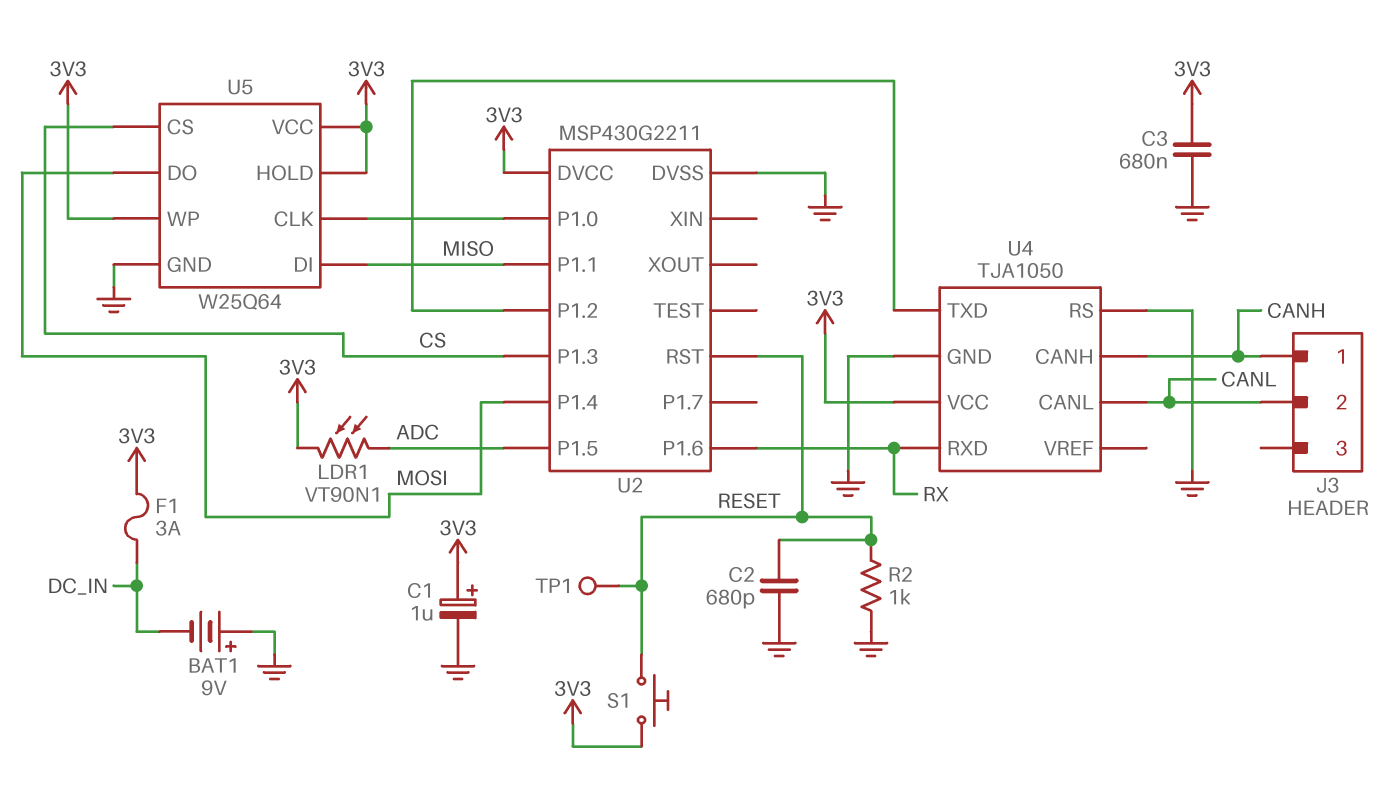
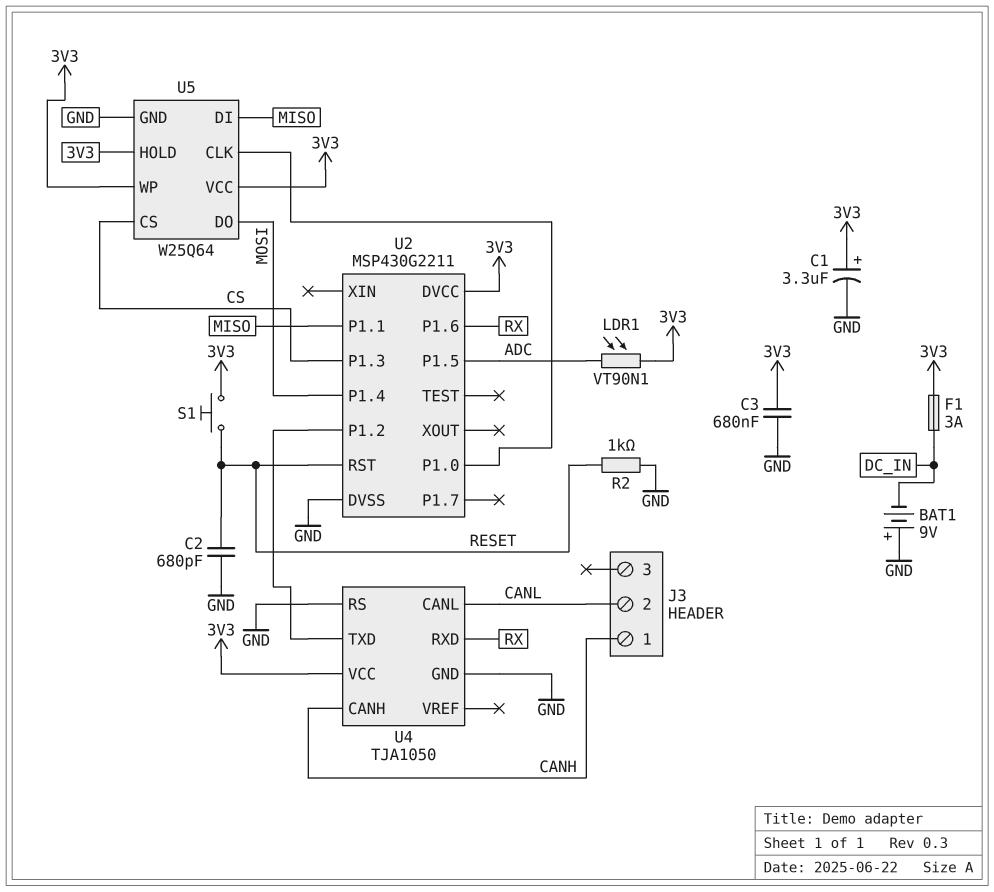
C1: 1uF (plus 3V3, minus GND) -> 3.3uF (plus 3V3, minus GND)
TP1: test point (RESET) -> none

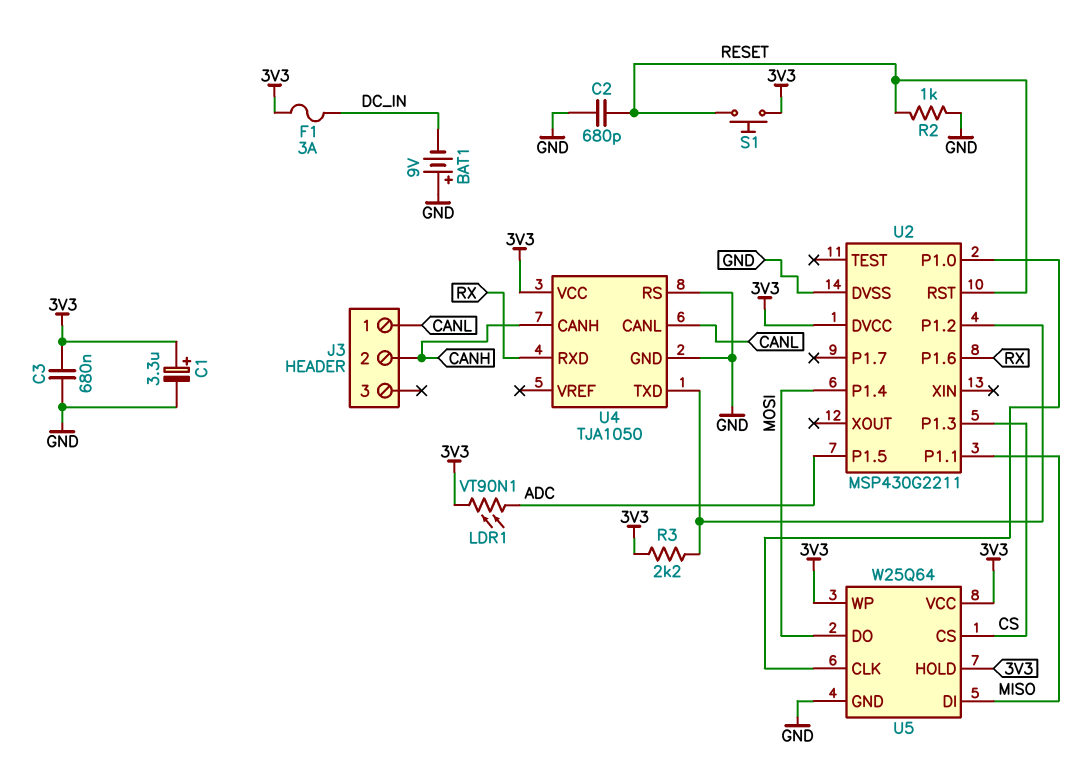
J3 pin 1: CANH -> CANL
J3 pin 2: CANL -> CANH
R3: none -> 2.2k (3V3, U2/P1.2)

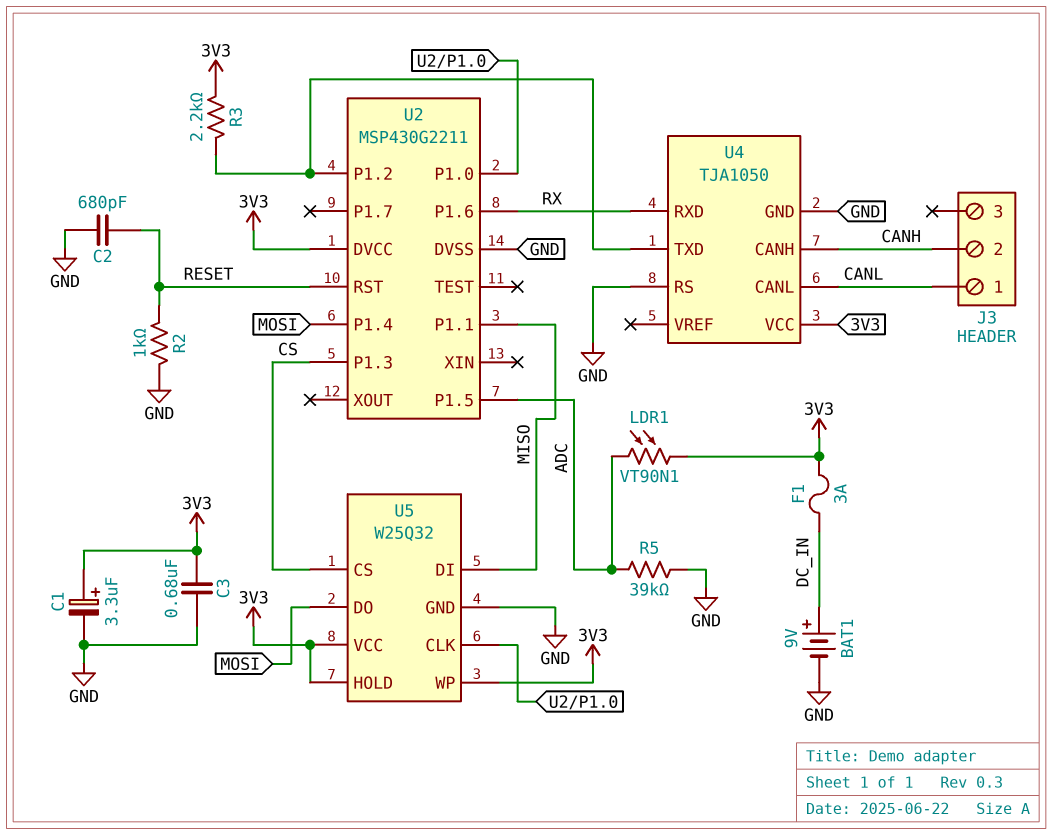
BAT1: 9V (plus GND, minus DC_IN) -> 9V (plus DC_IN, minus GND)
R5: none -> 39k (ADC, GND)
S1: button (3V3, RESET) -> none
U5: W25Q64 -> W25Q32

